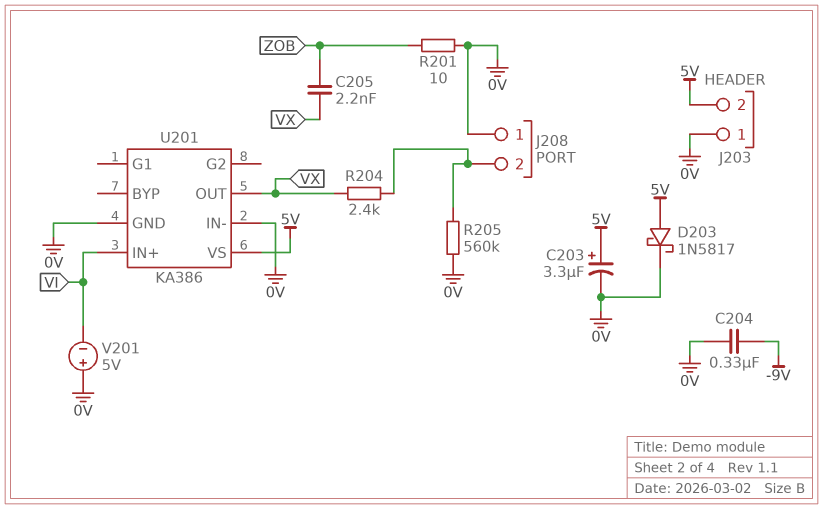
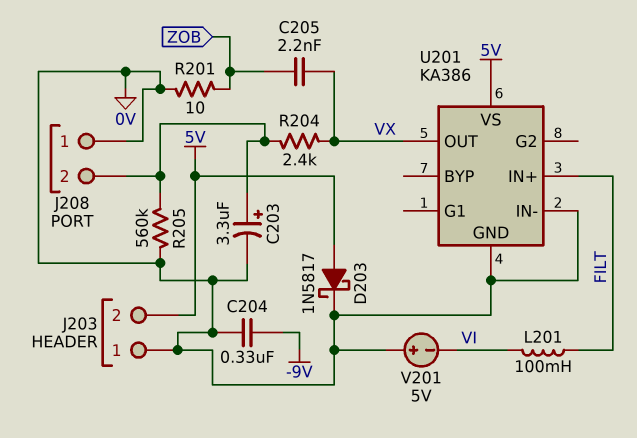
C203: 3.3uF (plus 5V, minus 0V) -> 3.3uF (plus J208/2, minus 0V)
L201: none -> 100mH (FILT, VI)
U201 pin IN+: VI -> FILT

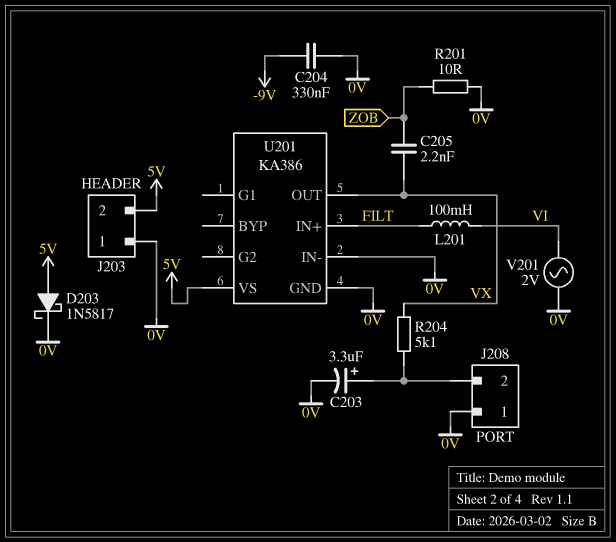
R204: 2.4k (J208/2, VX) -> 5.1k (J208/2, VX)
R205: 560k (0V, J208/2) -> none
V201: 5V (plus 0V, minus VI) -> AC 2V (0V, VI)

